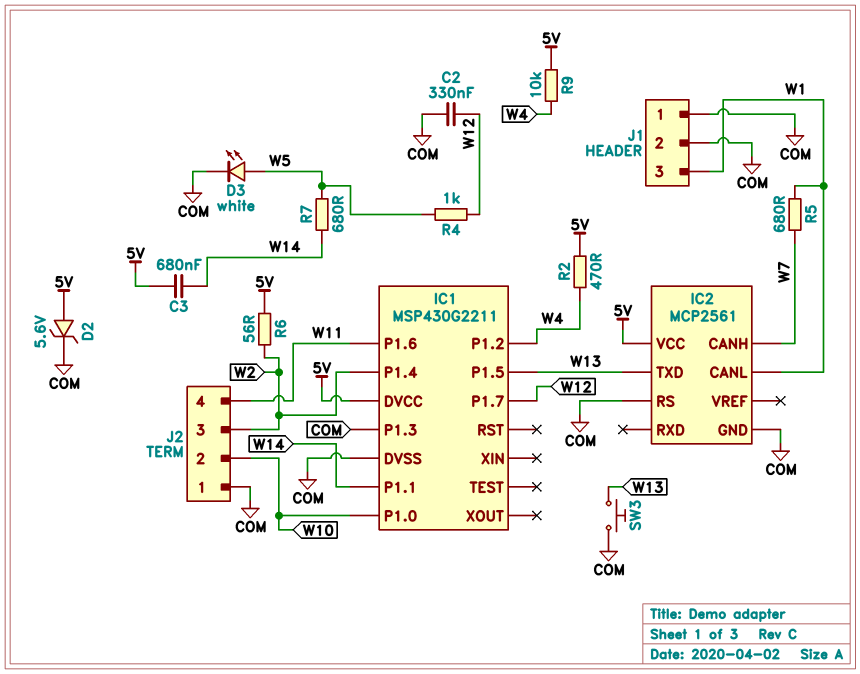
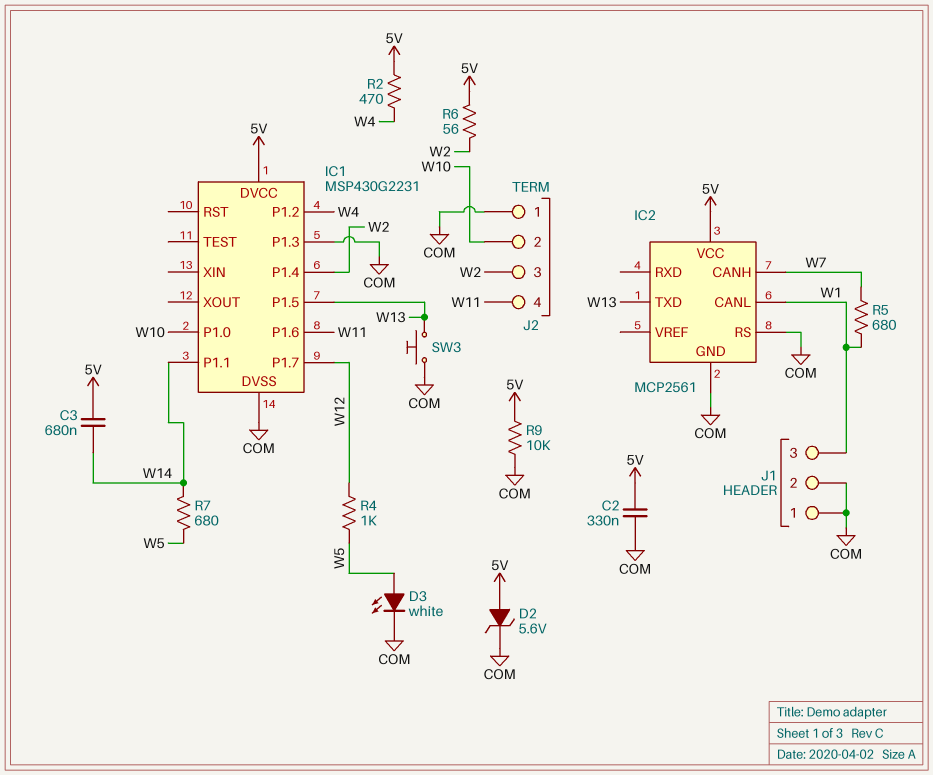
C2: 330nF (COM, W12) -> 330nF (5V, COM)
IC1: MSP430G2211 -> MSP430G2231
R9: 10k (5V, W4) -> 10k (5V, COM)

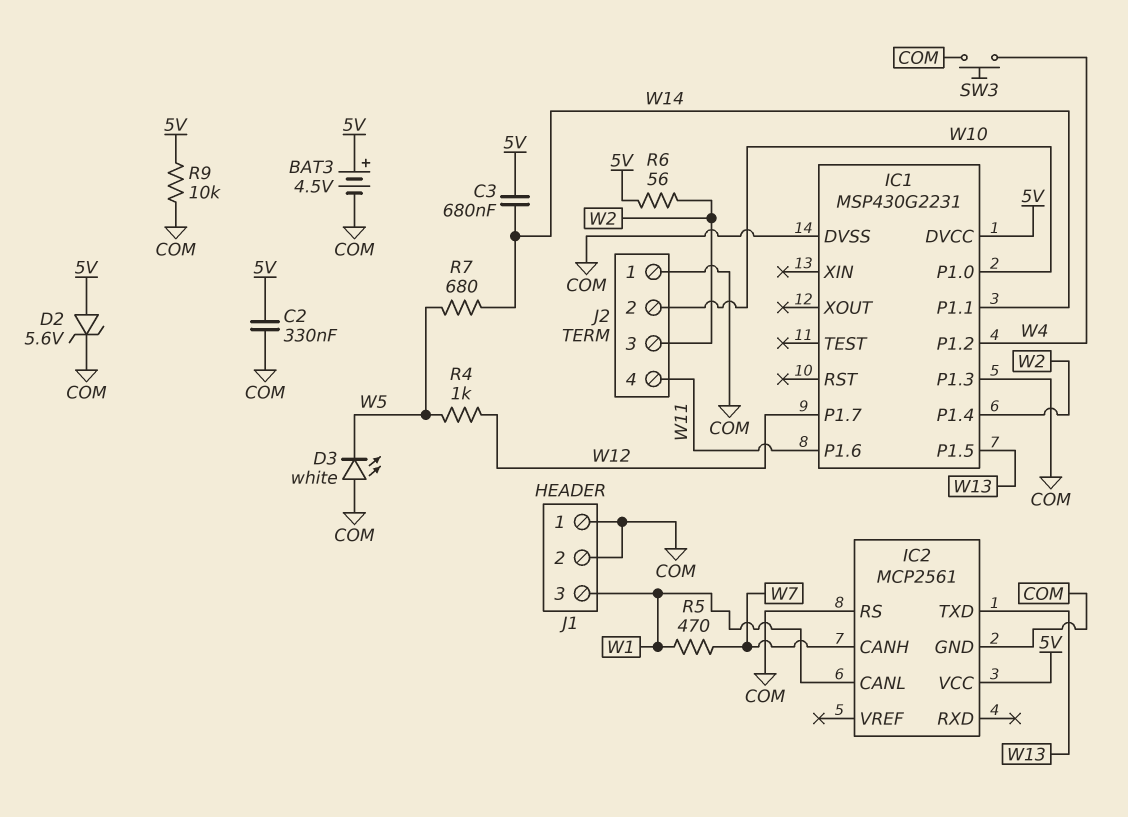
BAT3: none -> 4.5V (plus 5V, minus COM)
D3: LED white (A W5, K COM) -> LED white (A COM, K W5)
R2: 470 (5V, W4) -> none
R5: 680 (W1, W7) -> 470 (W1, W7)
SW3: button (COM, W13) -> button (COM, W4)

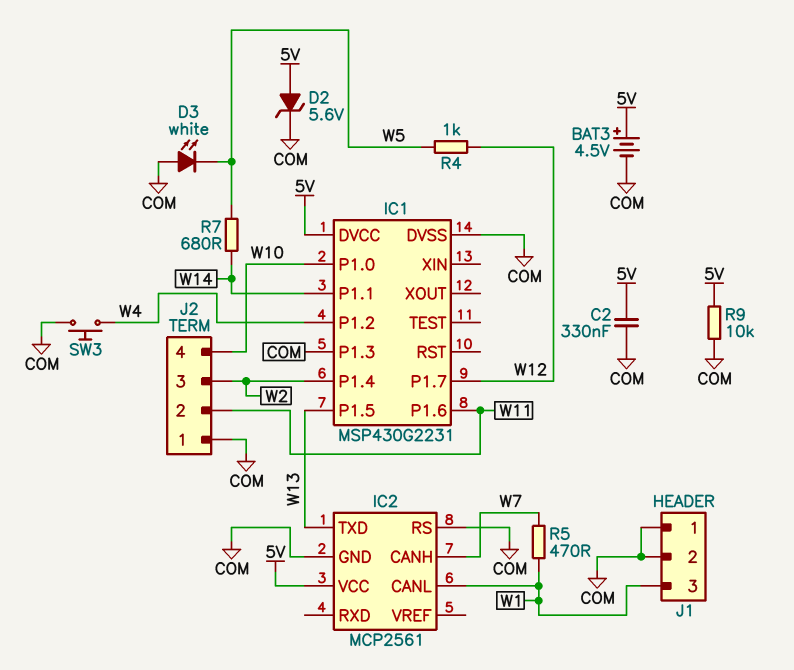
C3: 680nF (5V, W14) -> none
J2 pin 2: W10 -> W11
J2 pin 4: W11 -> W10
R6: 56 (5V, W2) -> none

